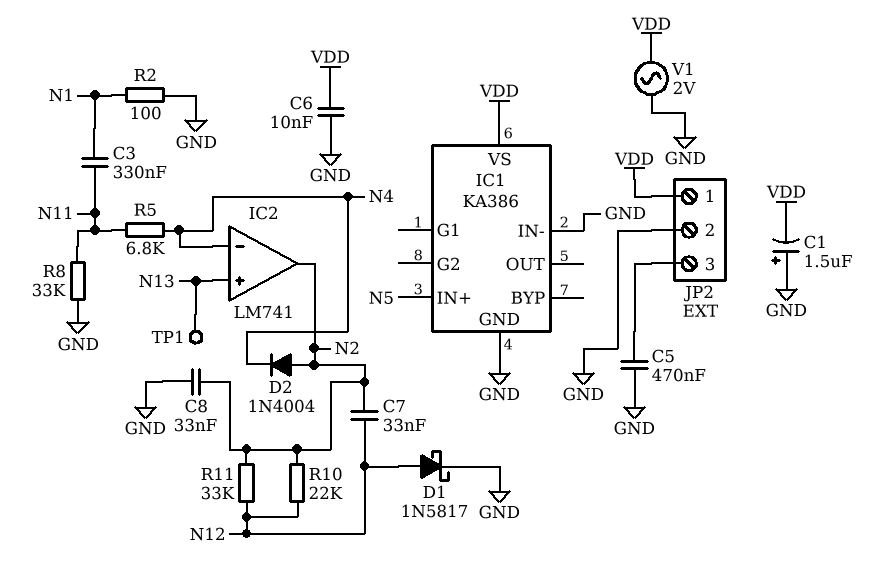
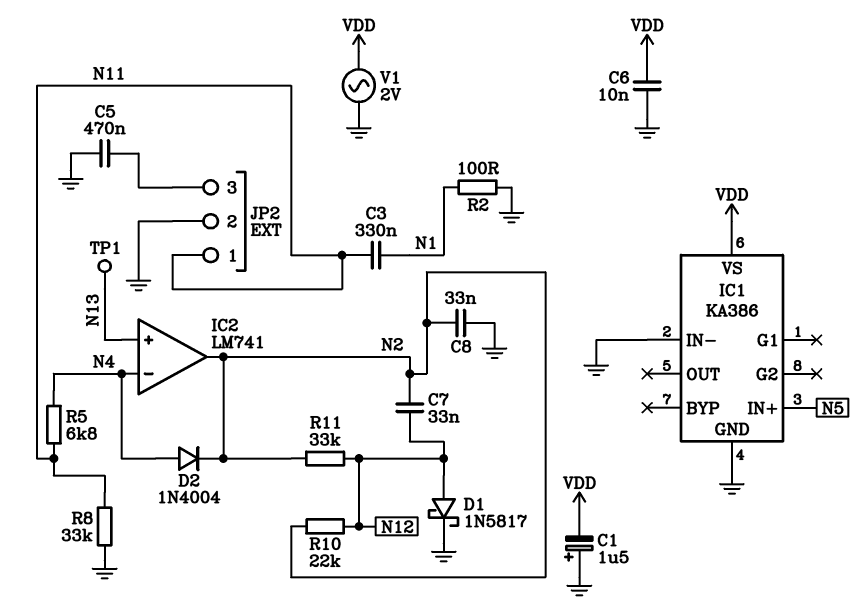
D2: diode 1N4004 (A N2, K N4) -> diode 1N4004 (A N4, K N2)
JP2 pin 1: VDD -> N11

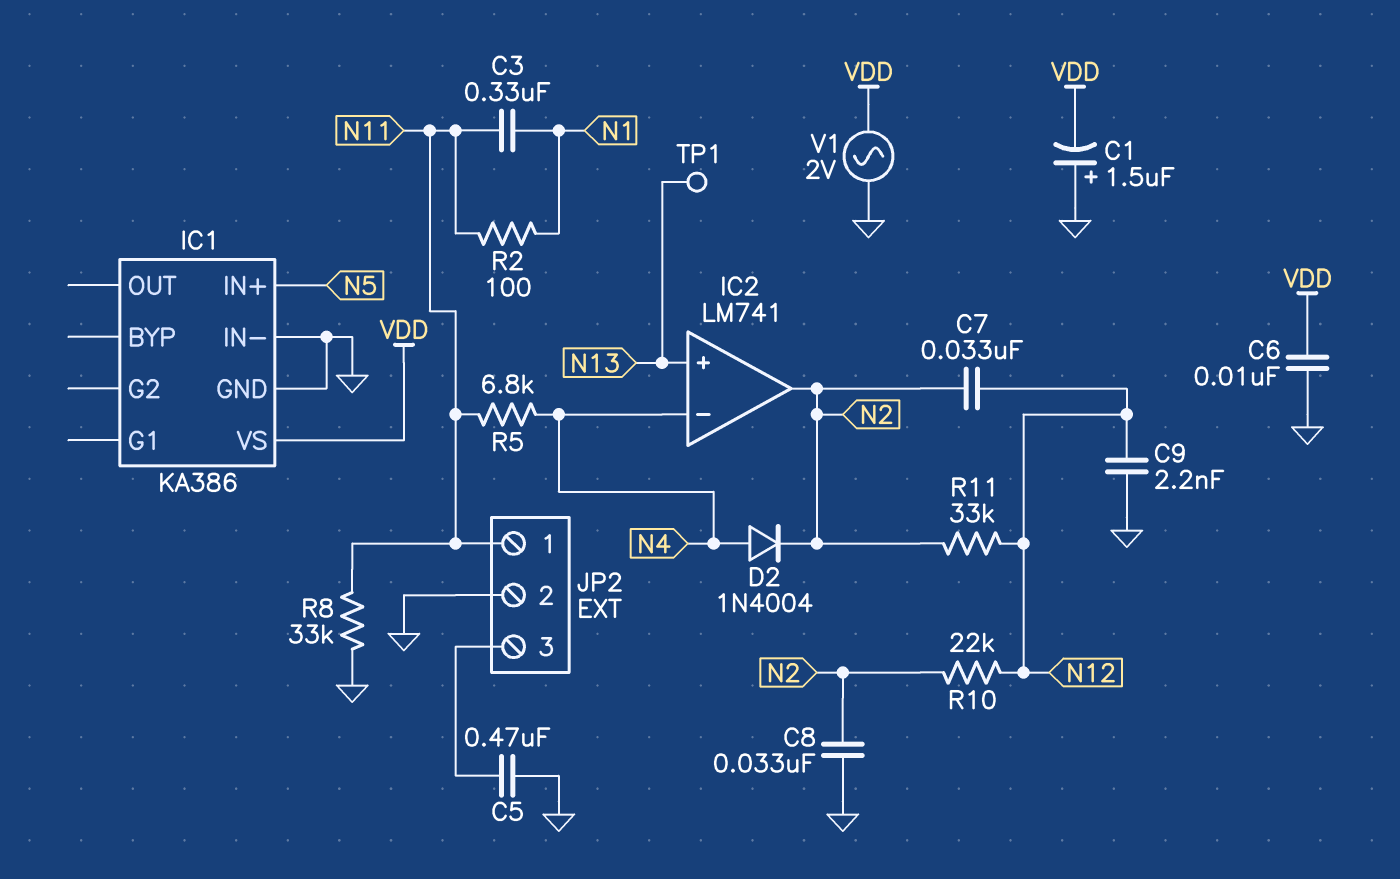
C9: none -> 2.2nF (GND, N12)
D1: schottky 1N5817 (A N12, K GND) -> none
R2: 100 (GND, N1) -> 100 (N1, N11)

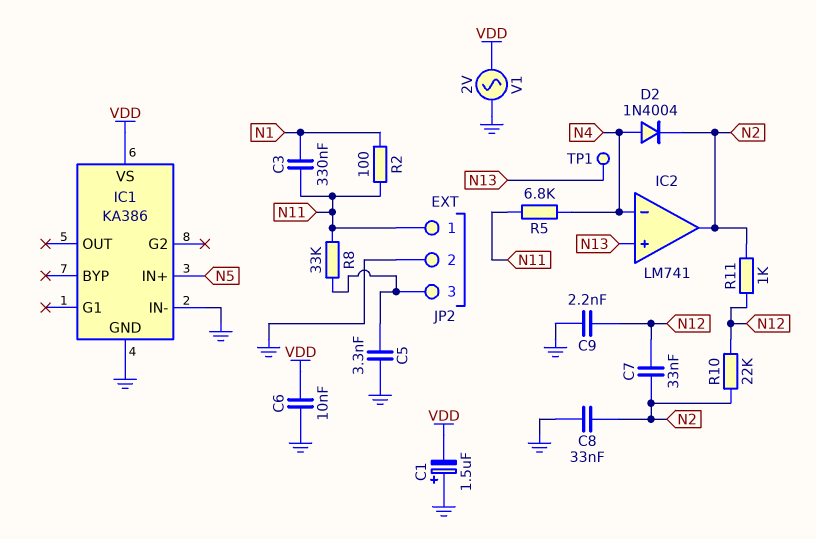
C5: 470nF (GND, JP2/3) -> 3.3nF (GND, JP2/3)
R8: 33k (GND, N11) -> 33k (JP2/3, N11)
R11: 33k (N2, N12) -> 1k (N2, N12)

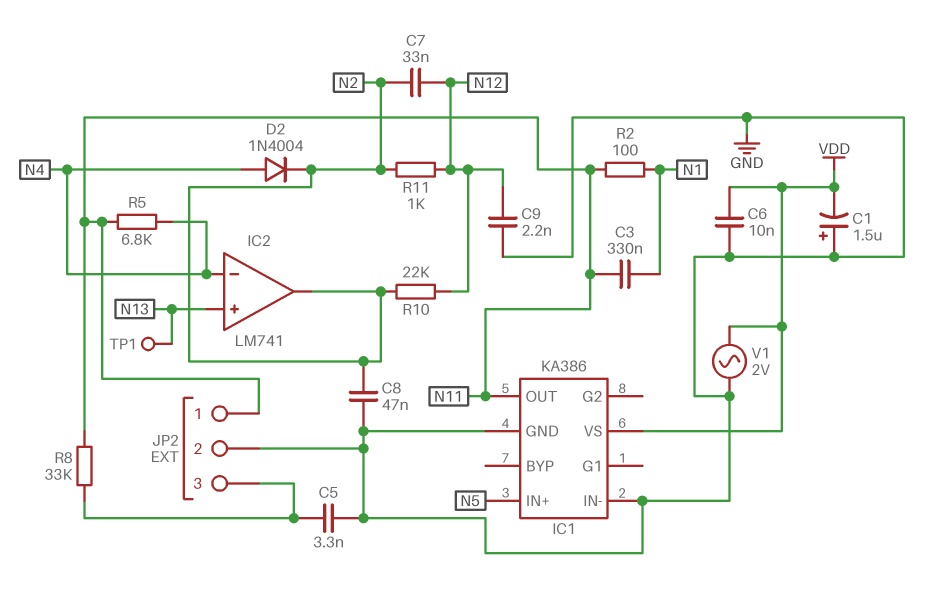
C8: 33nF (GND, N2) -> 47nF (GND, N2)
IC1 pin OUT: none -> N11

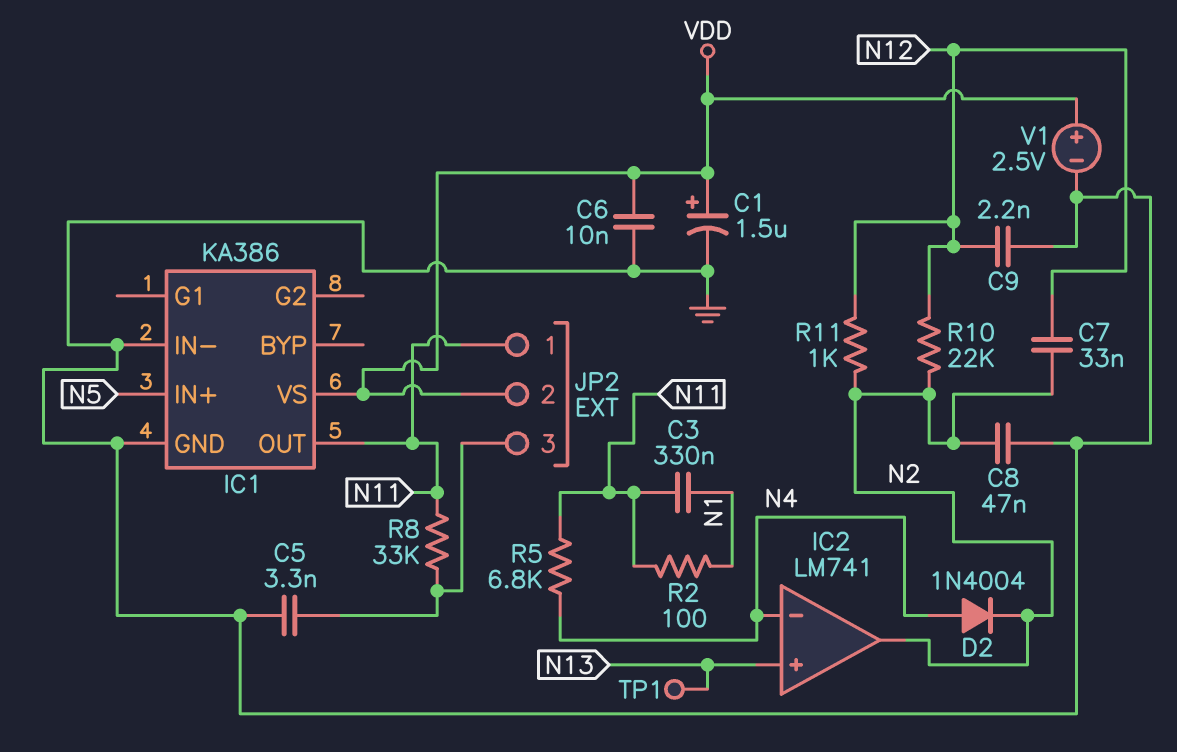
C1: 1.5uF (plus GND, minus VDD) -> 1.5uF (plus VDD, minus GND)
JP2 pin 2: GND -> VDD
V1: AC 2V (GND, VDD) -> 2.5V (plus VDD, minus GND)

